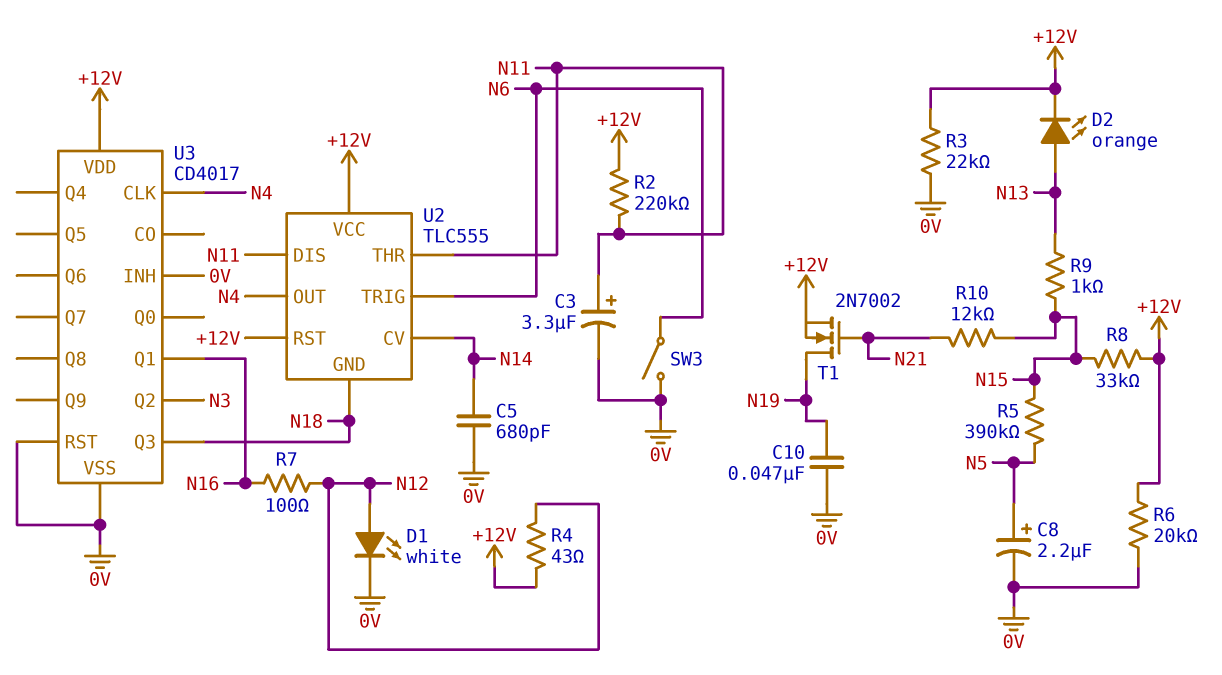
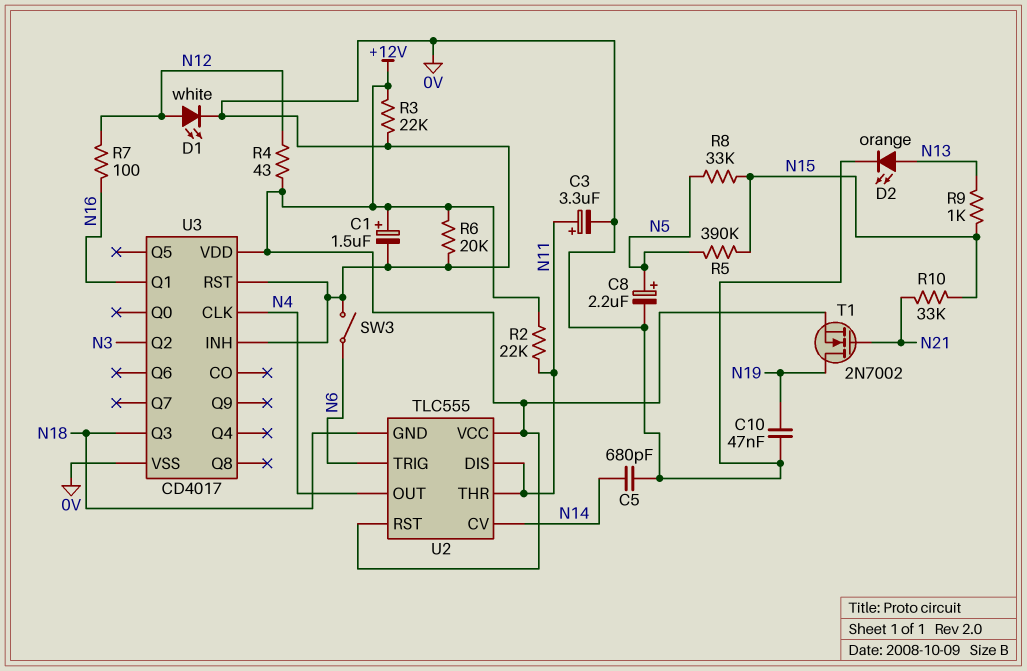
C1: none -> 1.5uF (plus +12V, minus 0V)
D2: LED orange (A N13, K +12V) -> LED orange (A N13, K 0V)
R2: 220k (+12V, N11) -> 22k (+12V, N11)
R8: 33k (+12V, N15) -> 33k (N5, N15)
R10: 12k (N15, N21) -> 33k (N15, N21)

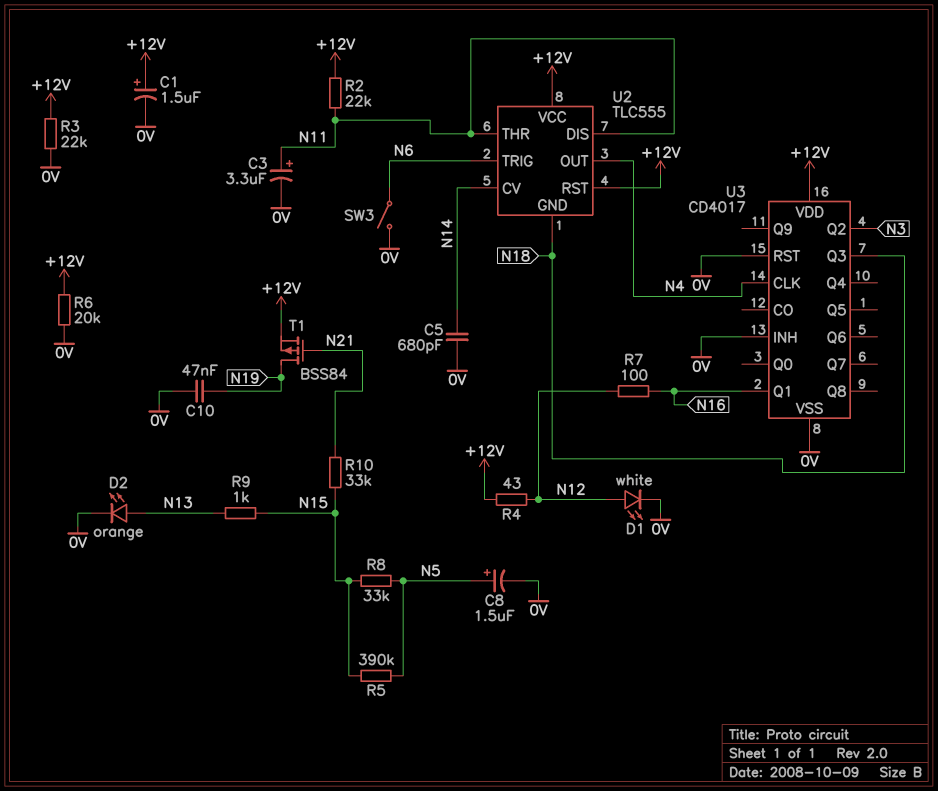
C8: 2.2uF (plus N5, minus 0V) -> 1.5uF (plus N5, minus 0V)
T1: NMOS 2N7002 (G N21, D N19, S +12V) -> PMOS BSS84 (G N21, D N19, S +12V)

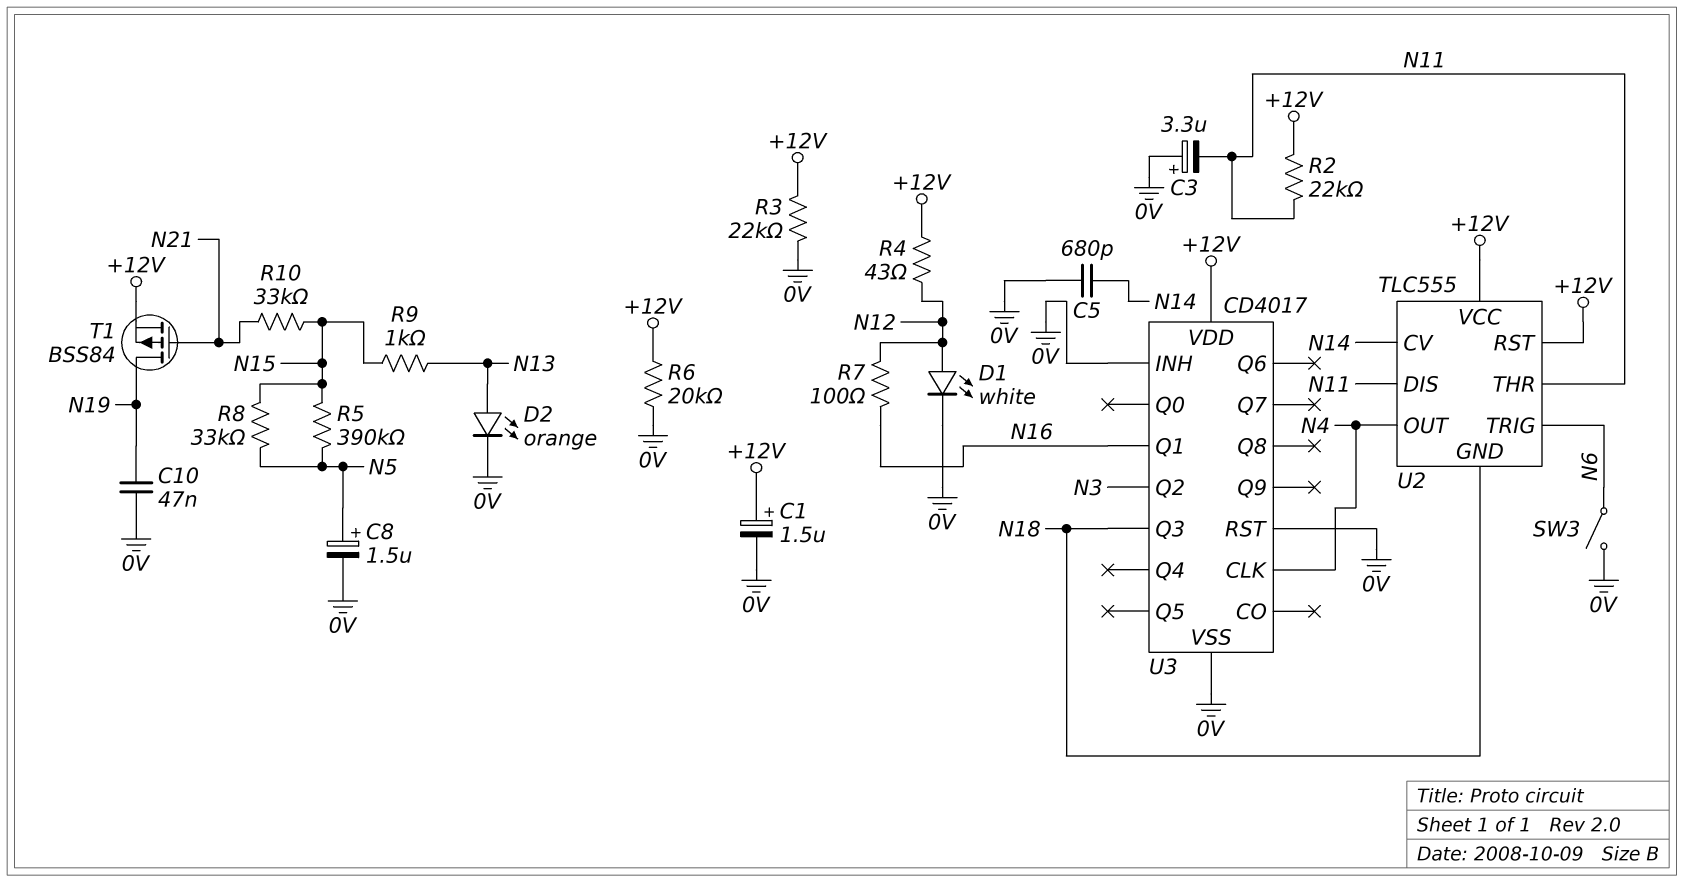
C3: 3.3uF (plus N11, minus 0V) -> 3.3uF (plus 0V, minus N11)

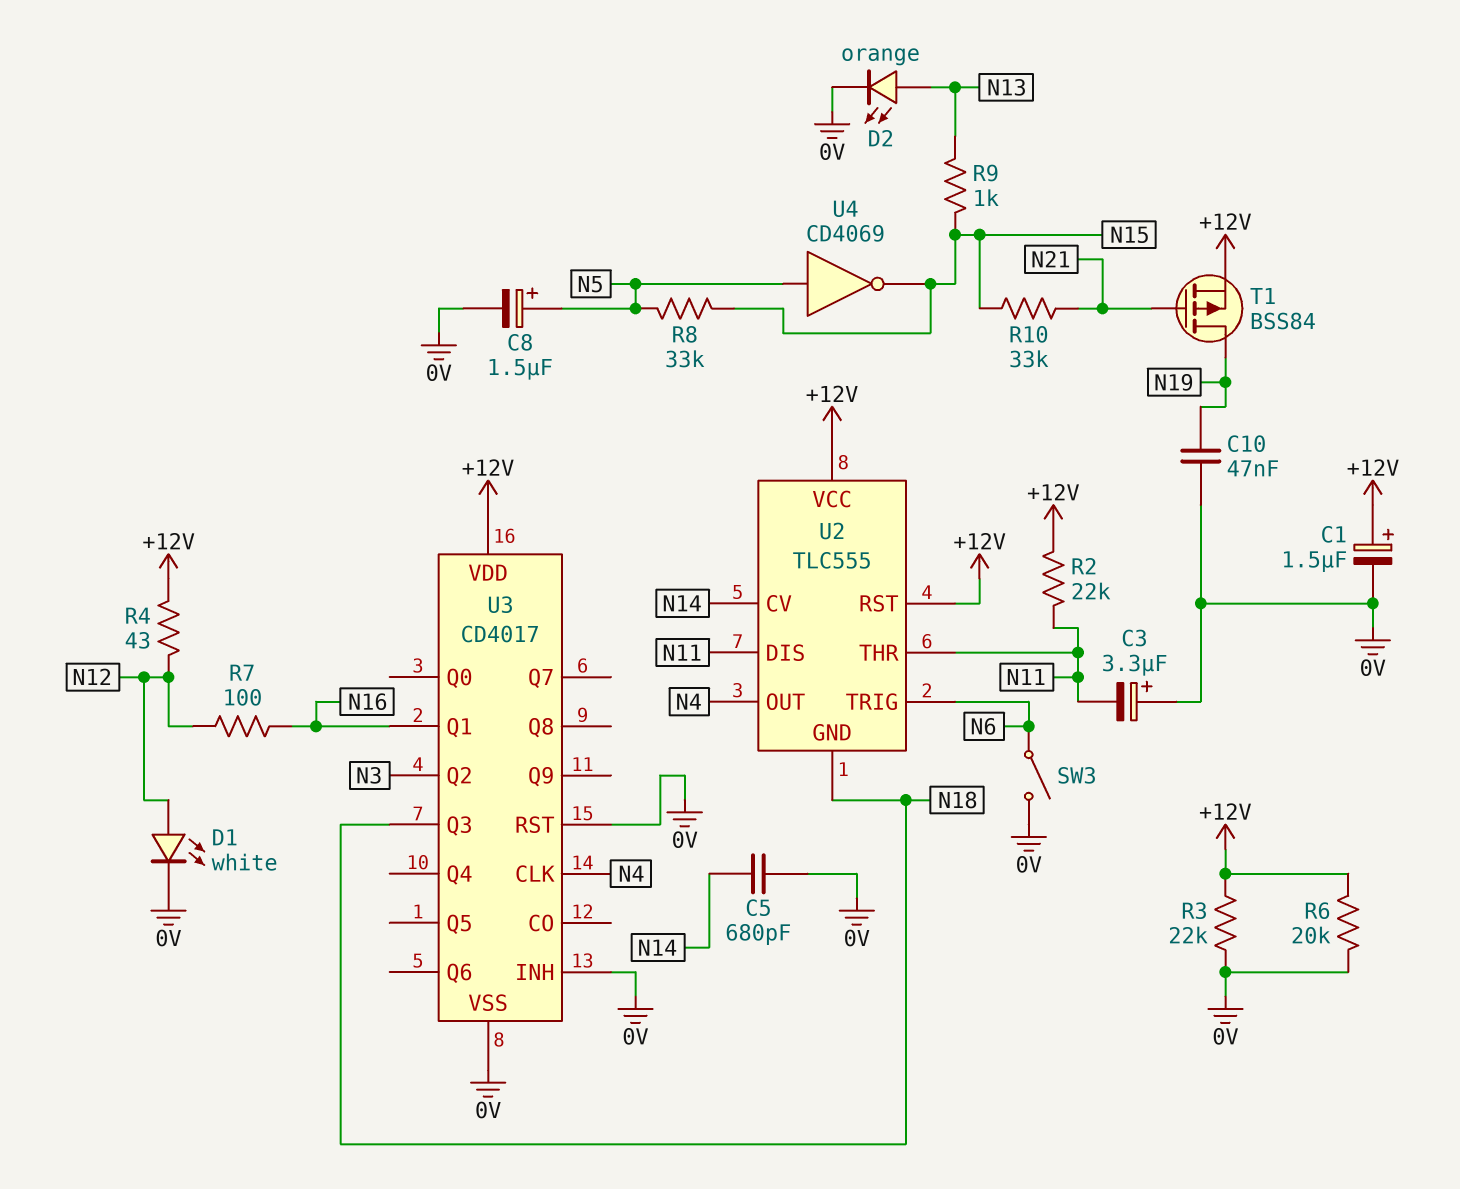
R5: 390k (N5, N15) -> none
U4: none -> NOT CD4069 (in N5, out N15)

